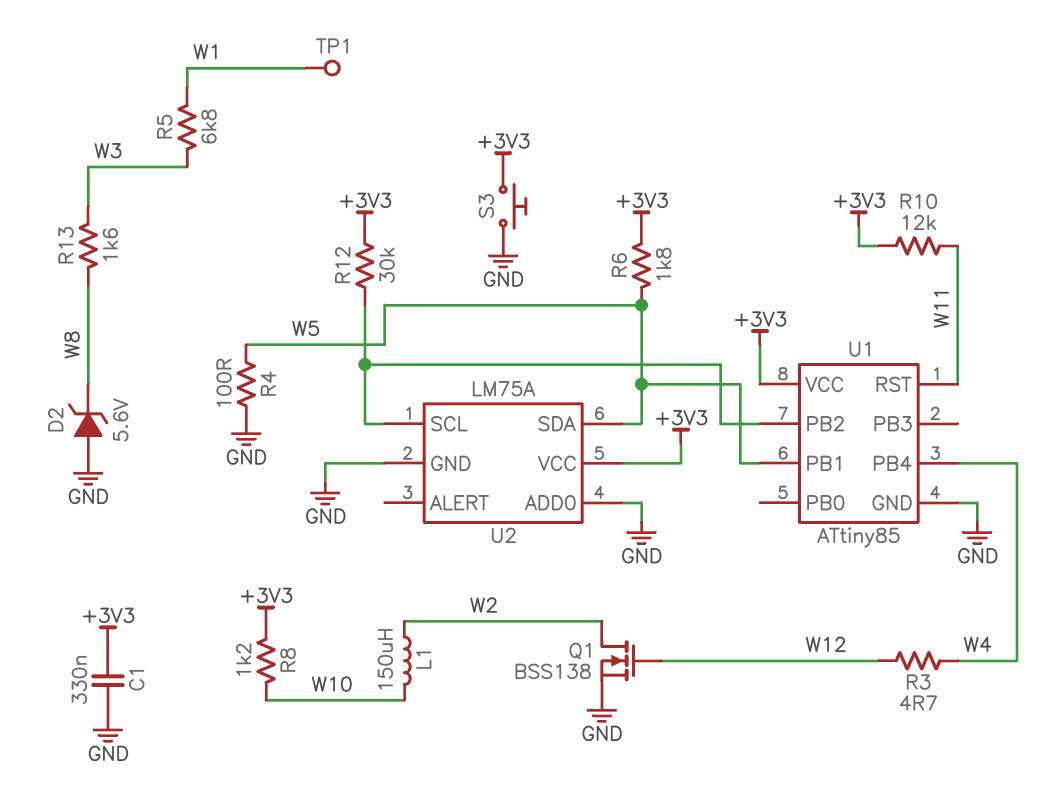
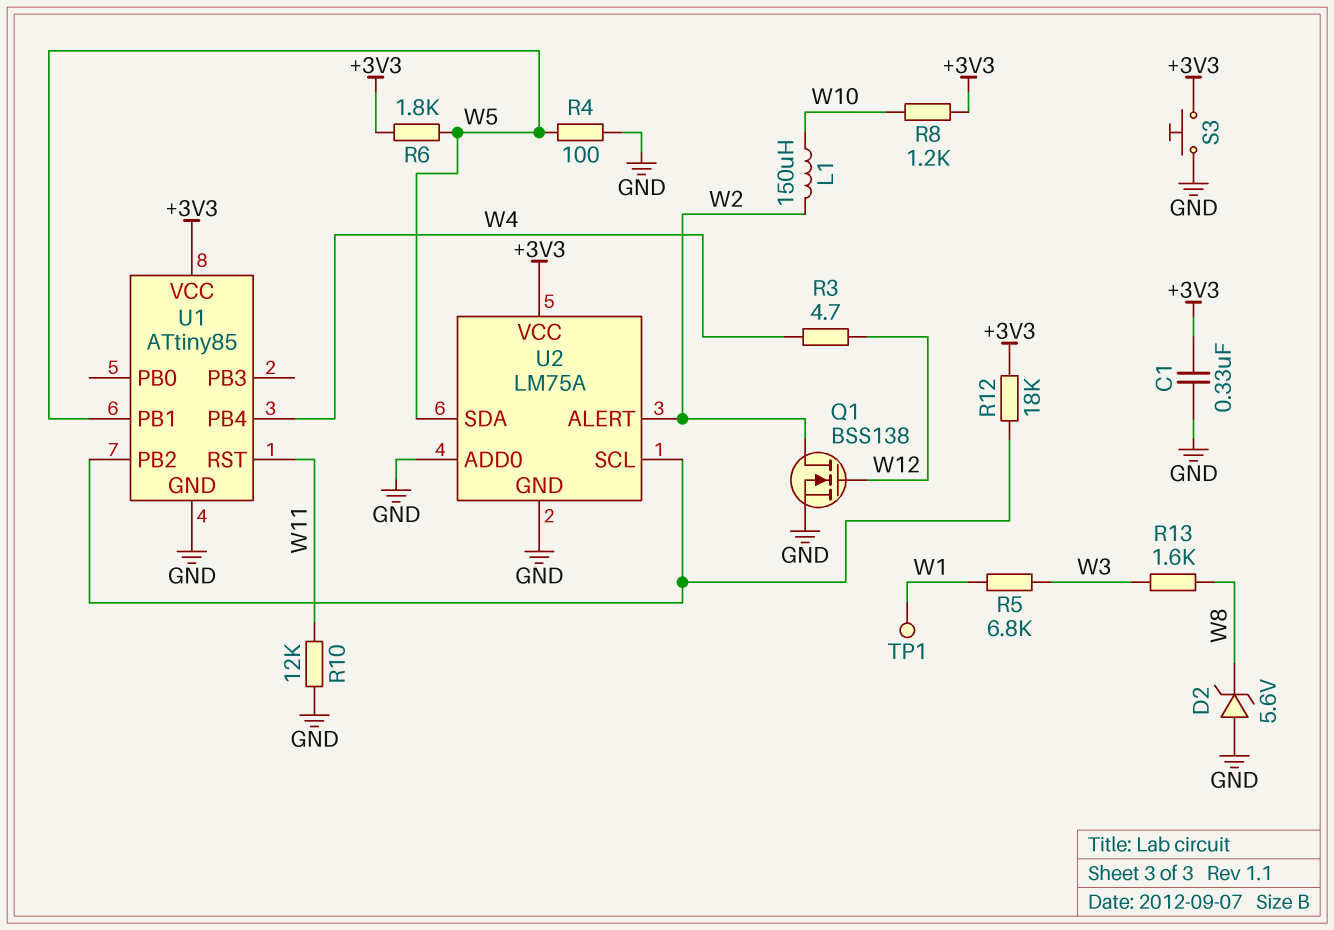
R10: 12k (+3V3, W11) -> 12k (GND, W11)
R12: 30k (+3V3, U1/PB2) -> 18k (+3V3, U1/PB2)
U2 pin ALERT: none -> W2

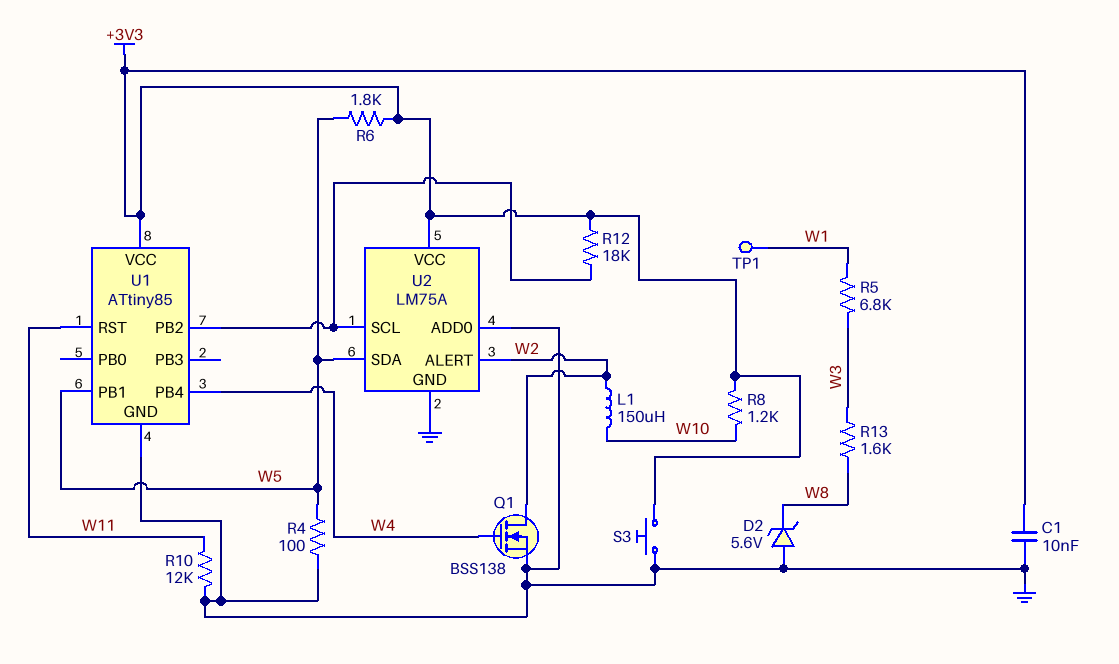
C1: 330nF (+3V3, GND) -> 10nF (+3V3, GND)
Q1: NMOS BSS138 (G W12, D W2, S GND) -> NMOS BSS138 (G W4, D W2, S GND)
R3: 4.7 (W4, W12) -> none

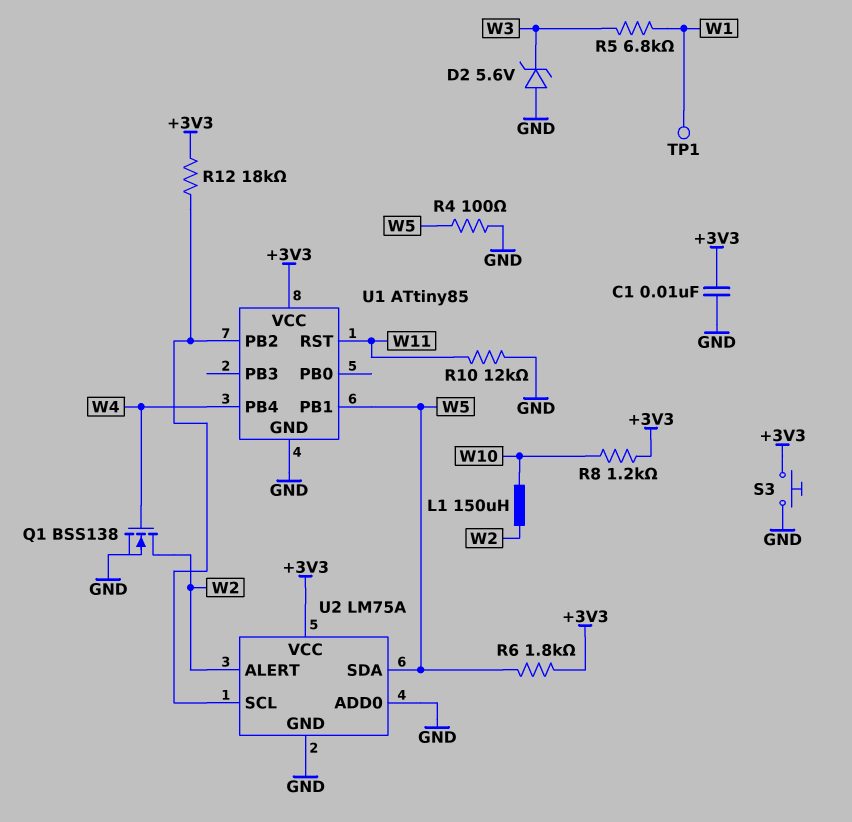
D2: zener 5.6V (A GND, K W8) -> zener 5.6V (A GND, K W3)
R13: 1.6k (W3, W8) -> none

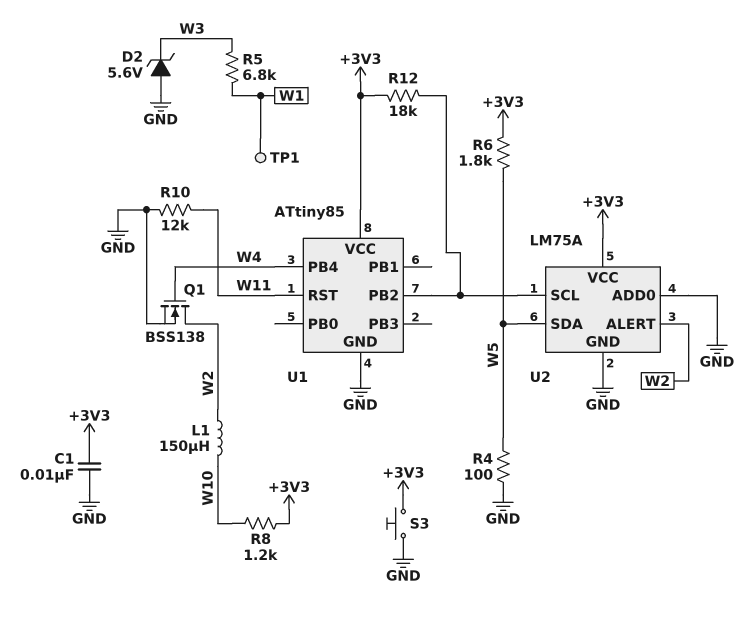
U1 pin PB1: W5 -> none

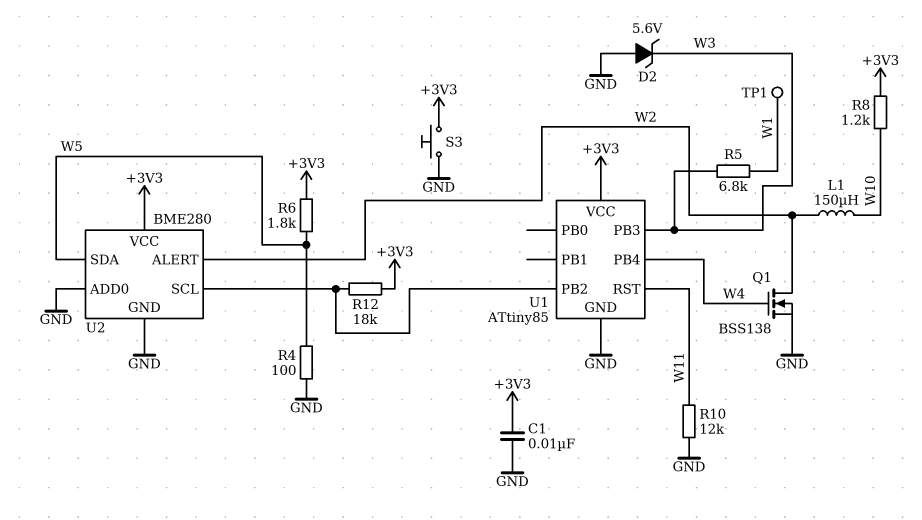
U1 pin PB3: none -> W3
U2: LM75A -> BME280

